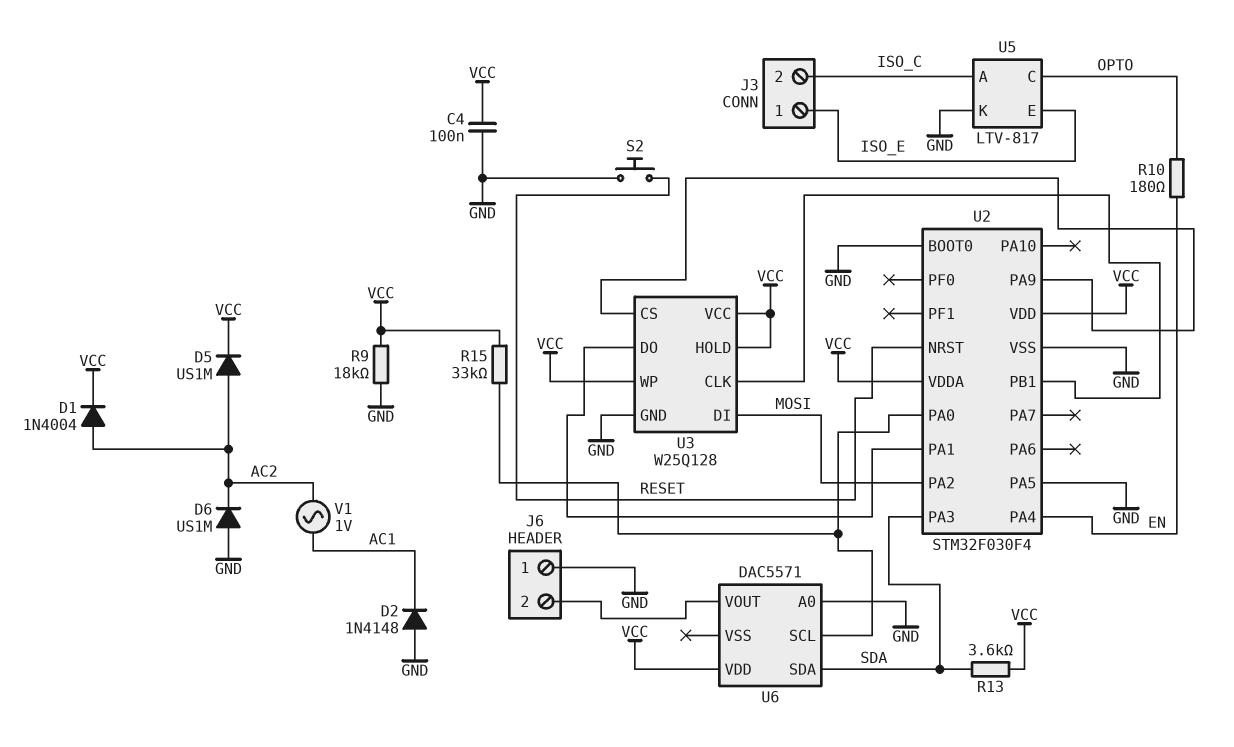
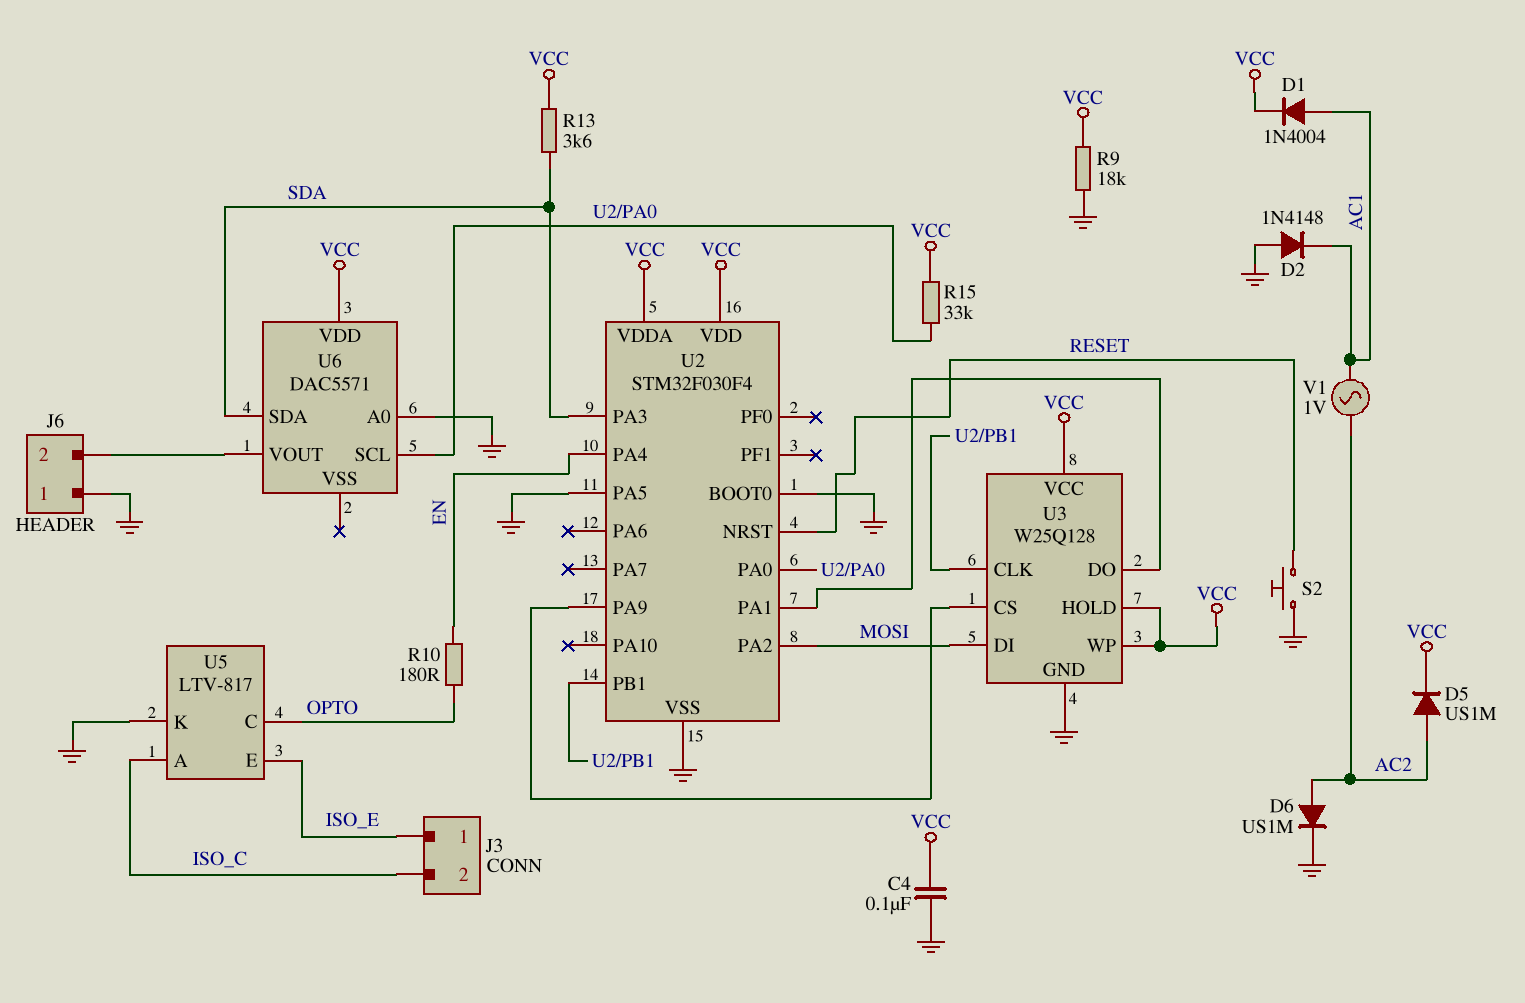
D1: diode 1N4004 (A AC2, K VCC) -> diode 1N4004 (A AC1, K VCC)
D6: diode US1M (A GND, K AC2) -> diode US1M (A AC2, K GND)

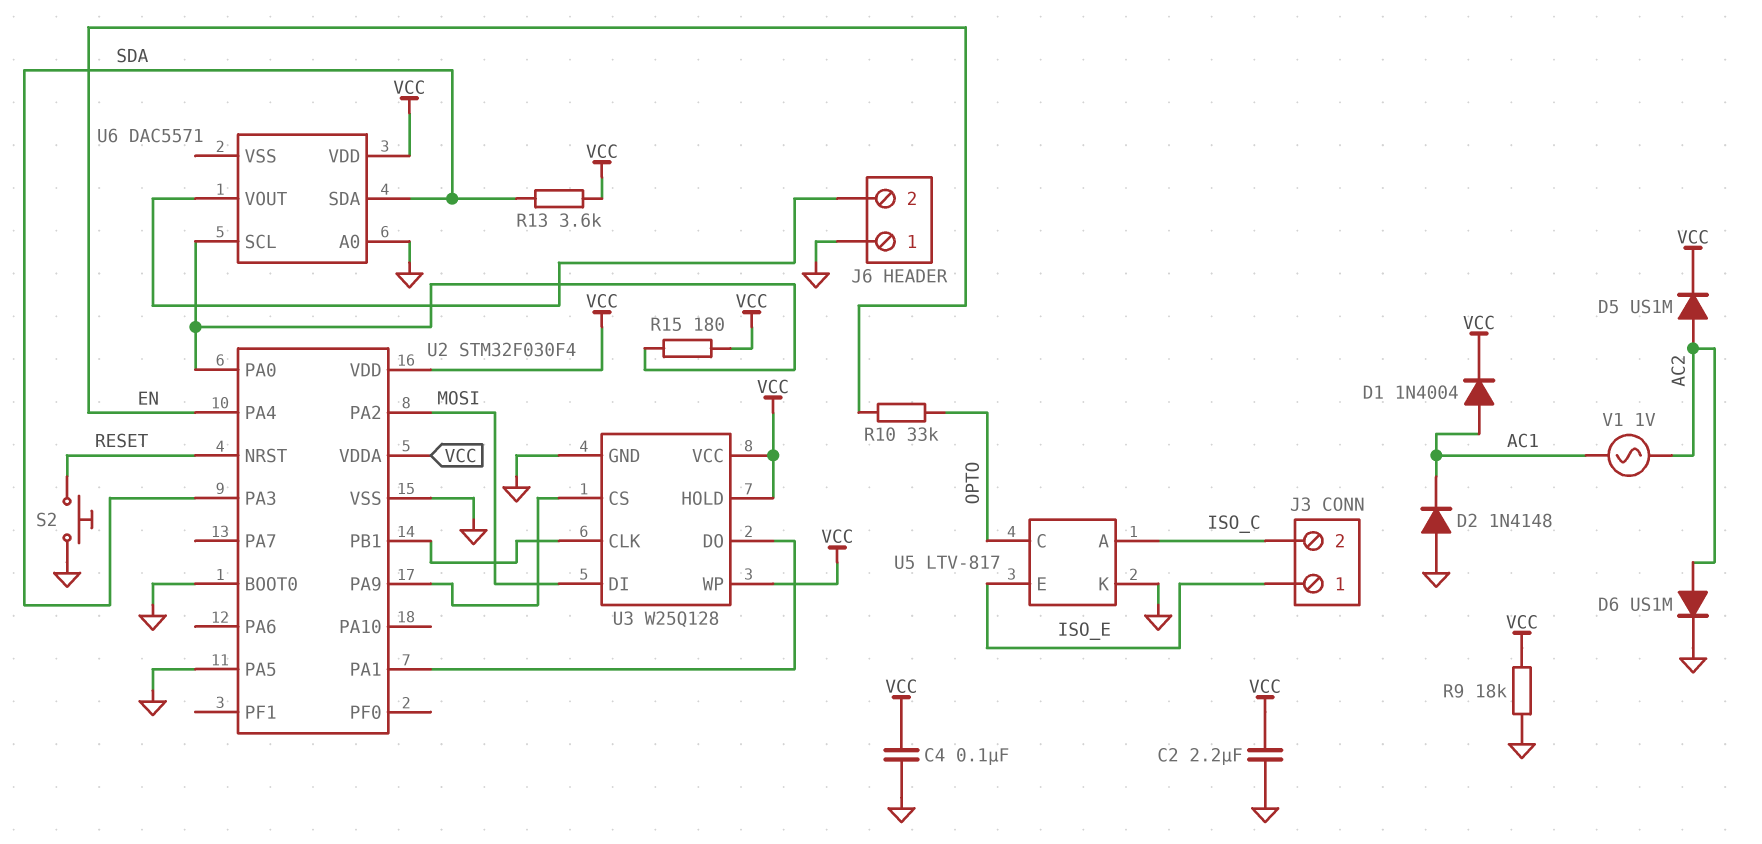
C2: none -> 2.2uF (GND, VCC)
R10: 180 (EN, OPTO) -> 33k (EN, OPTO)
R15: 33k (U2/PA0, VCC) -> 180 (U2/PA0, VCC)

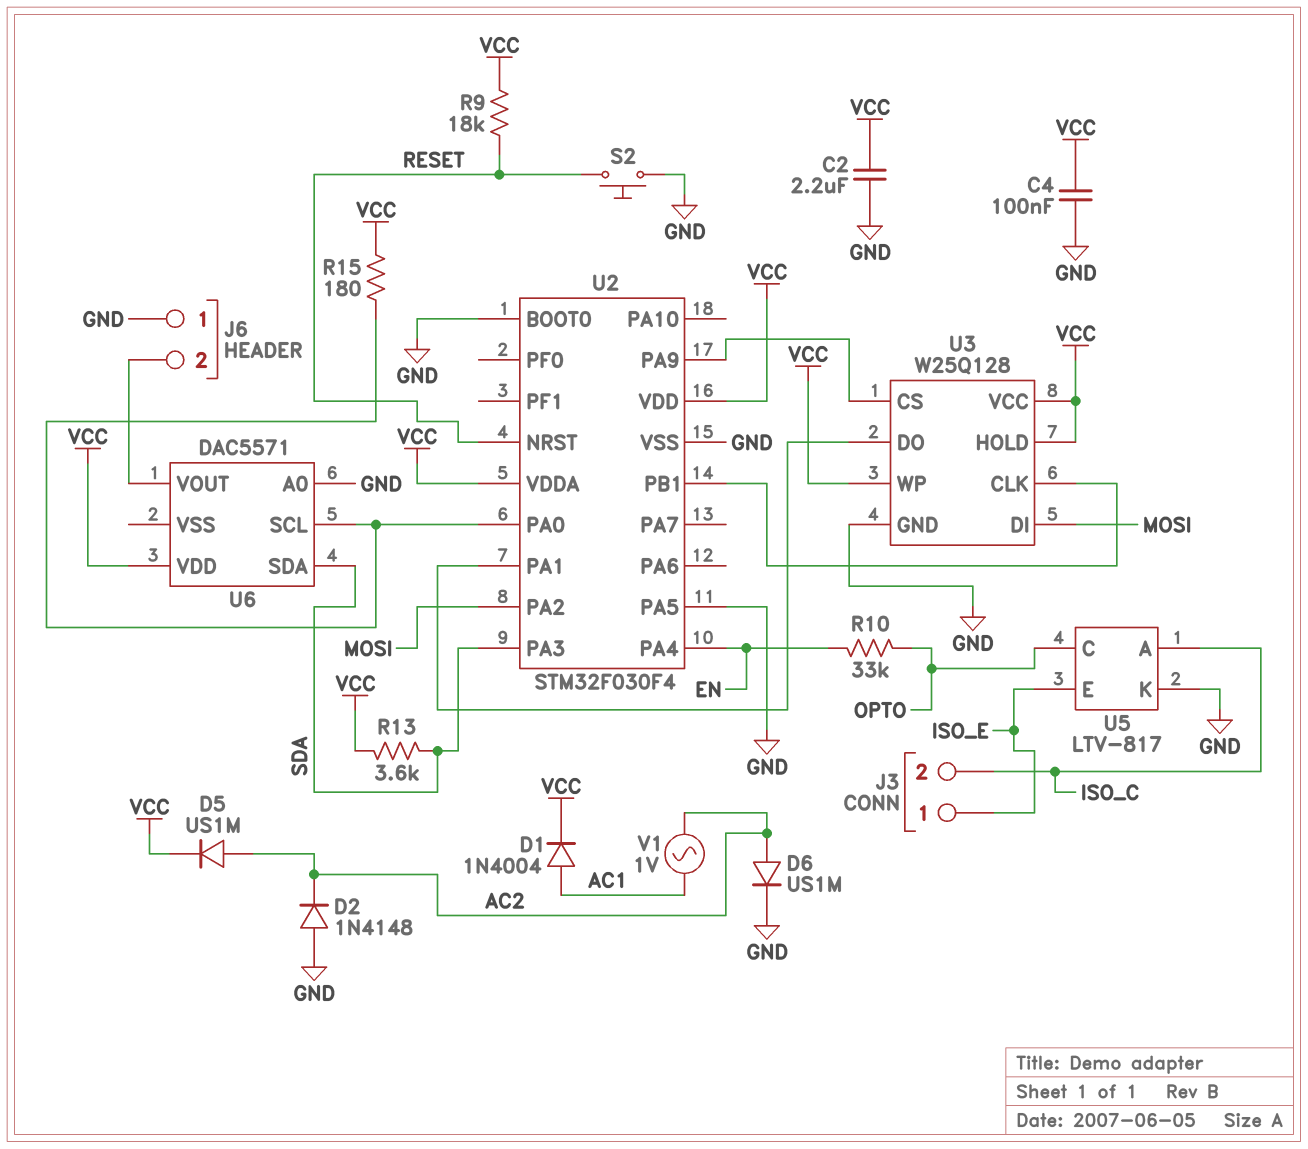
D2: diode 1N4148 (A GND, K AC1) -> diode 1N4148 (A GND, K AC2)
R9: 18k (GND, VCC) -> 18k (RESET, VCC)

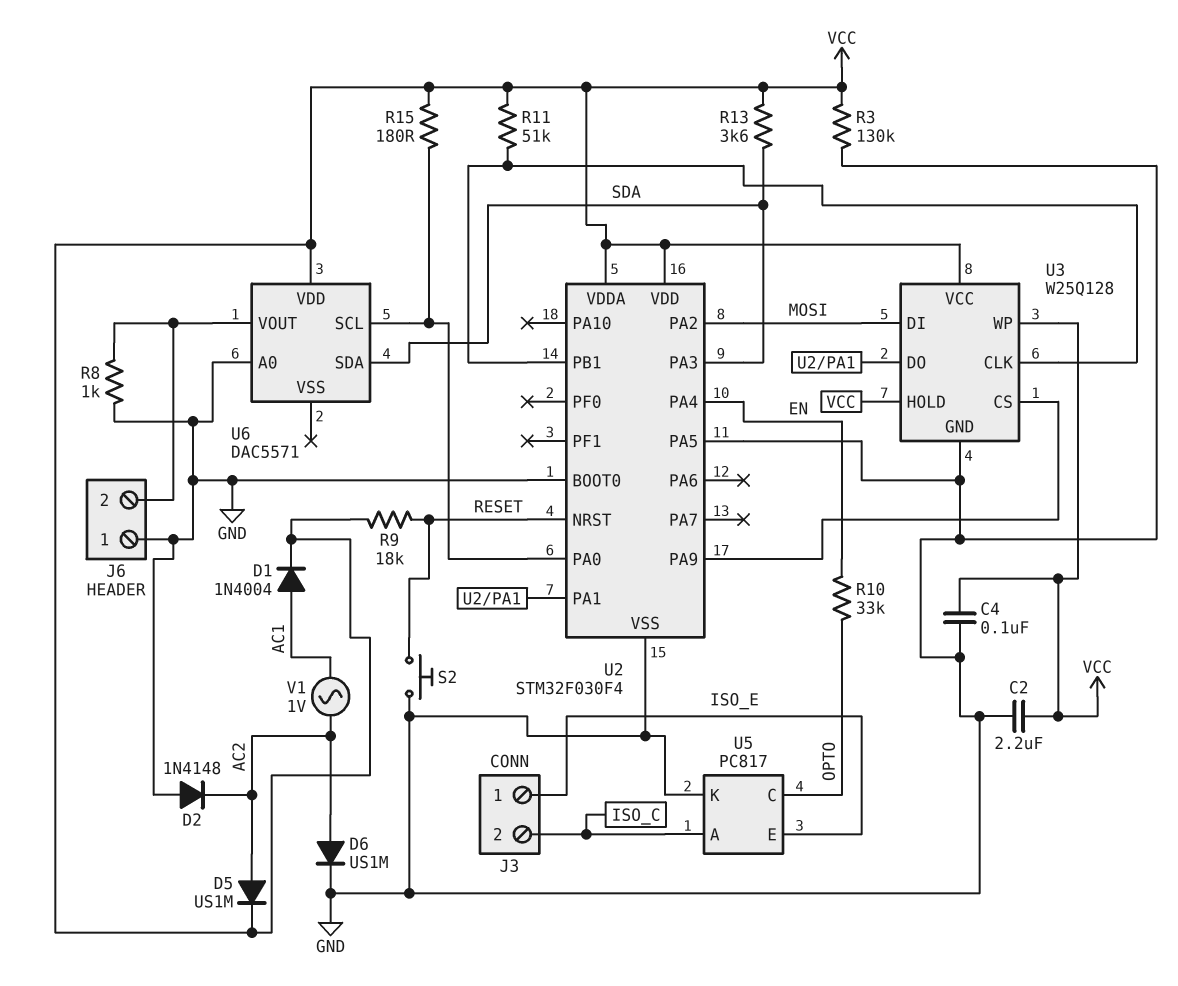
R3: none -> 130k (GND, VCC)
R8: none -> 1k (GND, J6/2)
R11: none -> 51k (U2/PB1, VCC)
U5: LTV-817 -> PC817

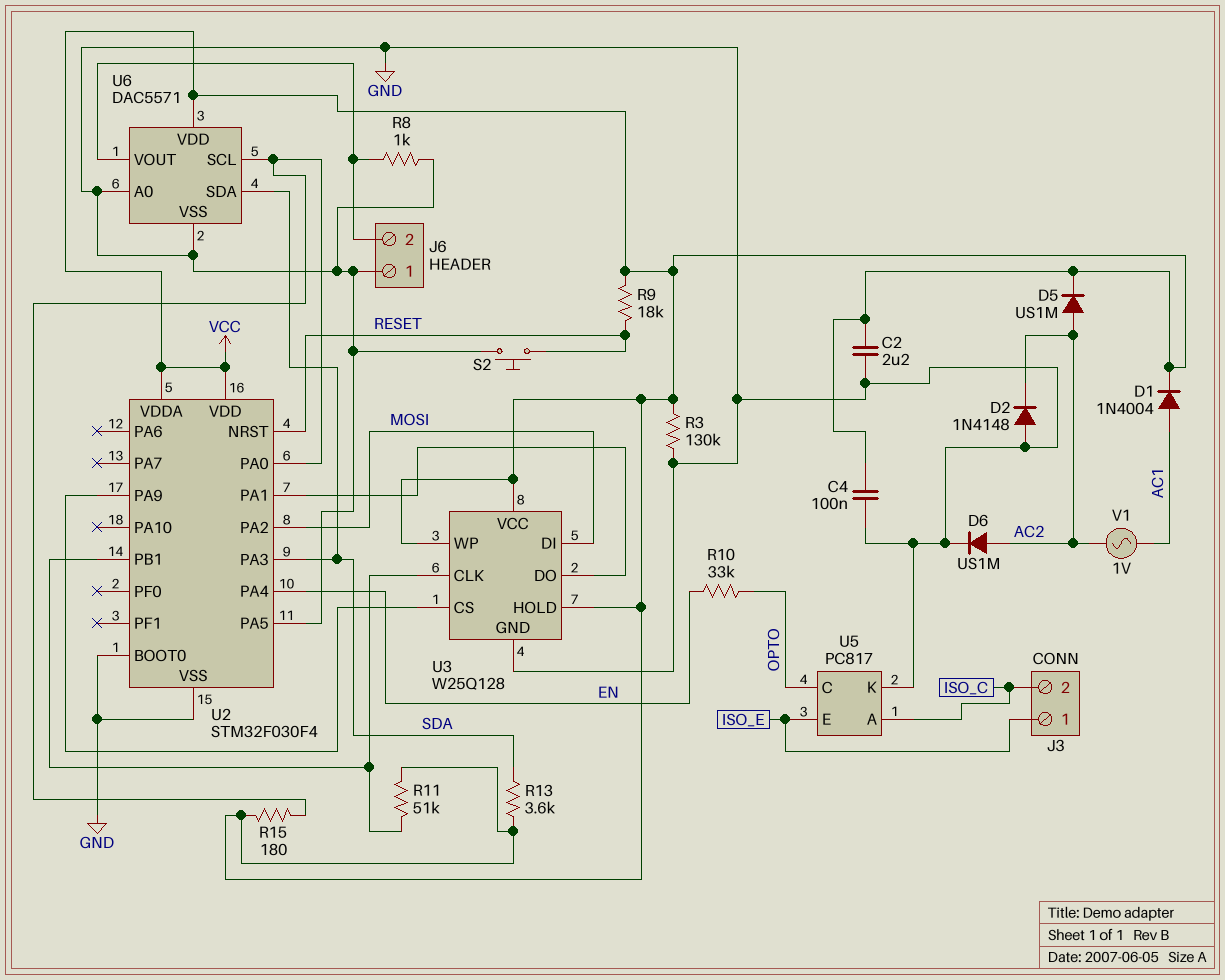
U6 pin VSS: none -> GND

